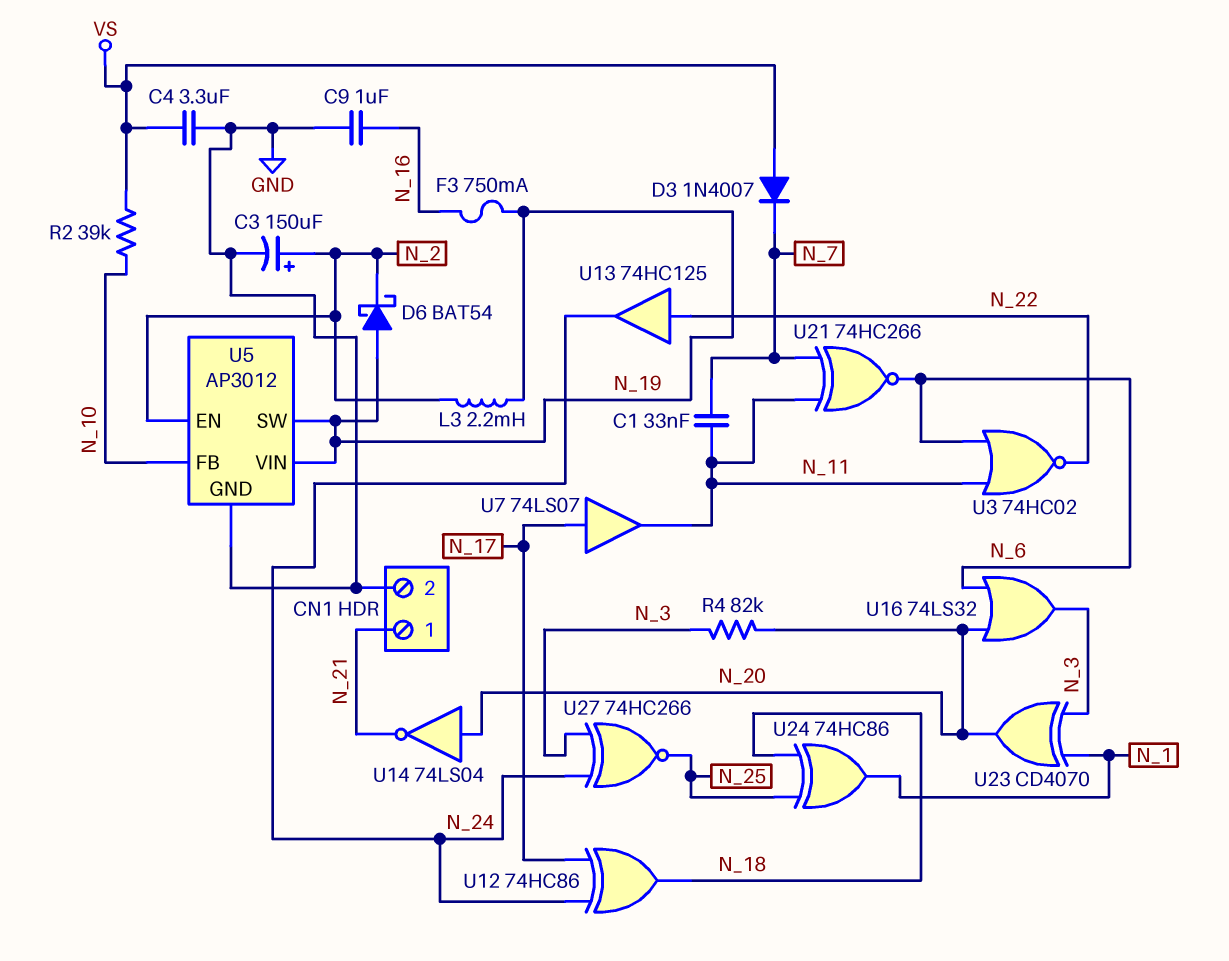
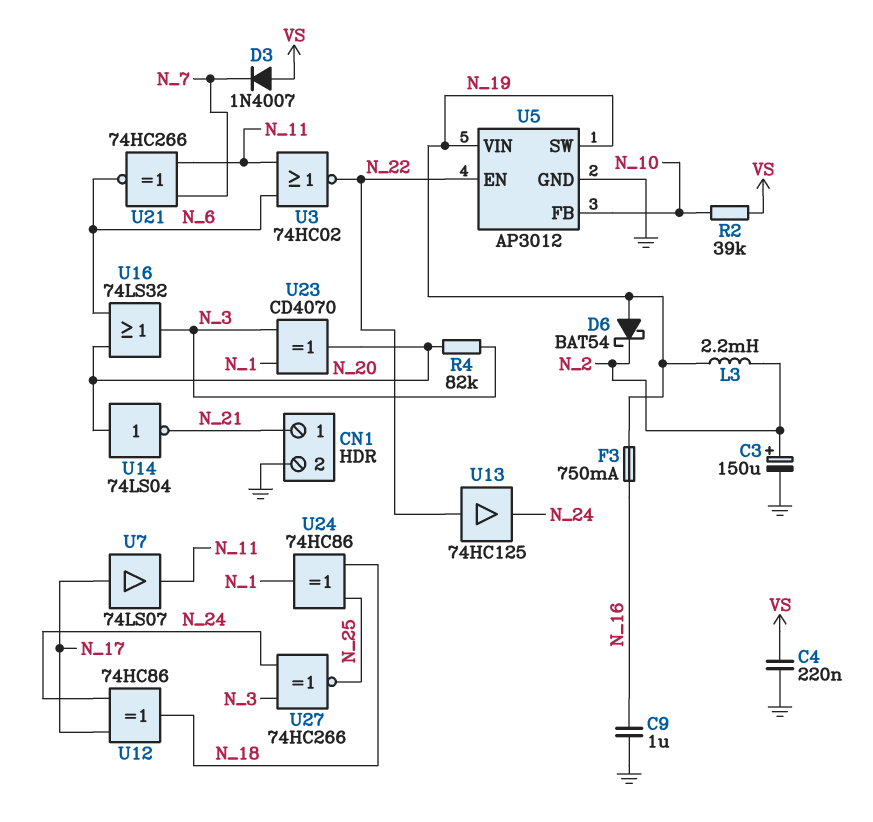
C1: 33nF (N_7, N_11) -> none
C4: 3.3uF (GND, VS) -> 220nF (GND, VS)
U5 pin EN: N_2 -> N_22

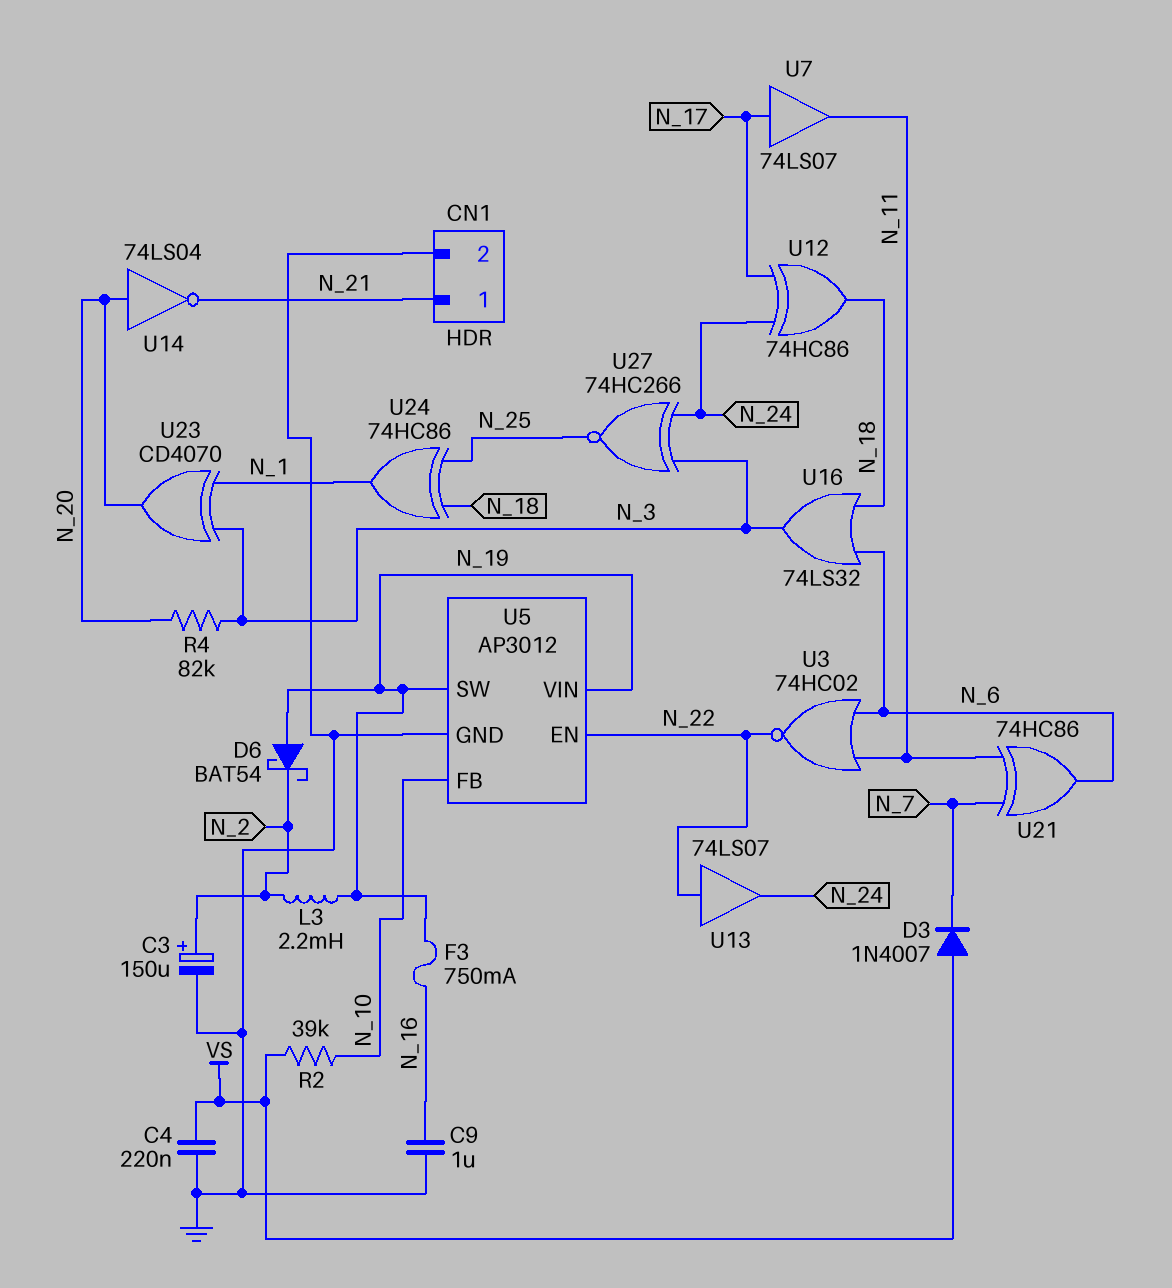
U13: buffer 74HC125 (in N_22, out N_24) -> buffer 74LS07 (in N_22, out N_24)
U16: OR 74LS32 (in N_6, in N_20, out N_3) -> OR 74LS32 (in N_6, in N_18, out N_3)
U21: XNOR 74HC266 (in N_7, in N_11, out N_6) -> XOR 74HC86 (in N_7, in N_11, out N_6)

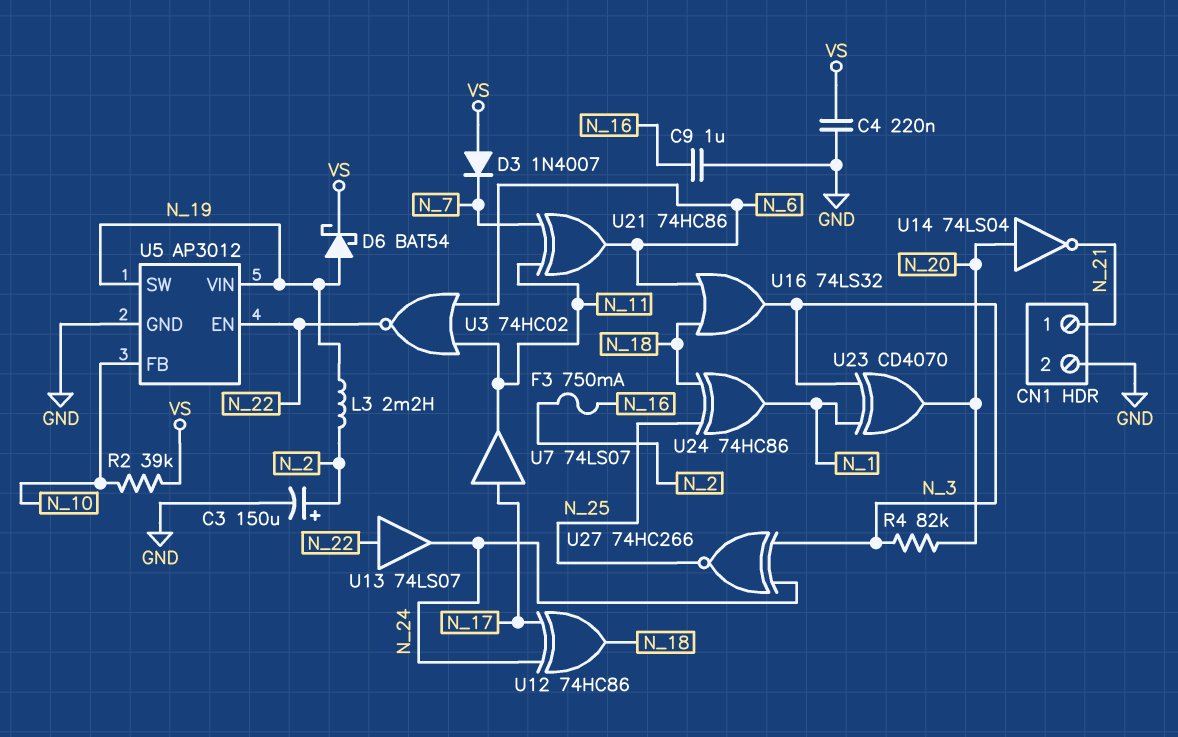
D6: schottky BAT54 (A N_19, K N_2) -> schottky BAT54 (A N_19, K VS)
F3: 750mA (N_16, N_19) -> 750mA (N_2, N_16)

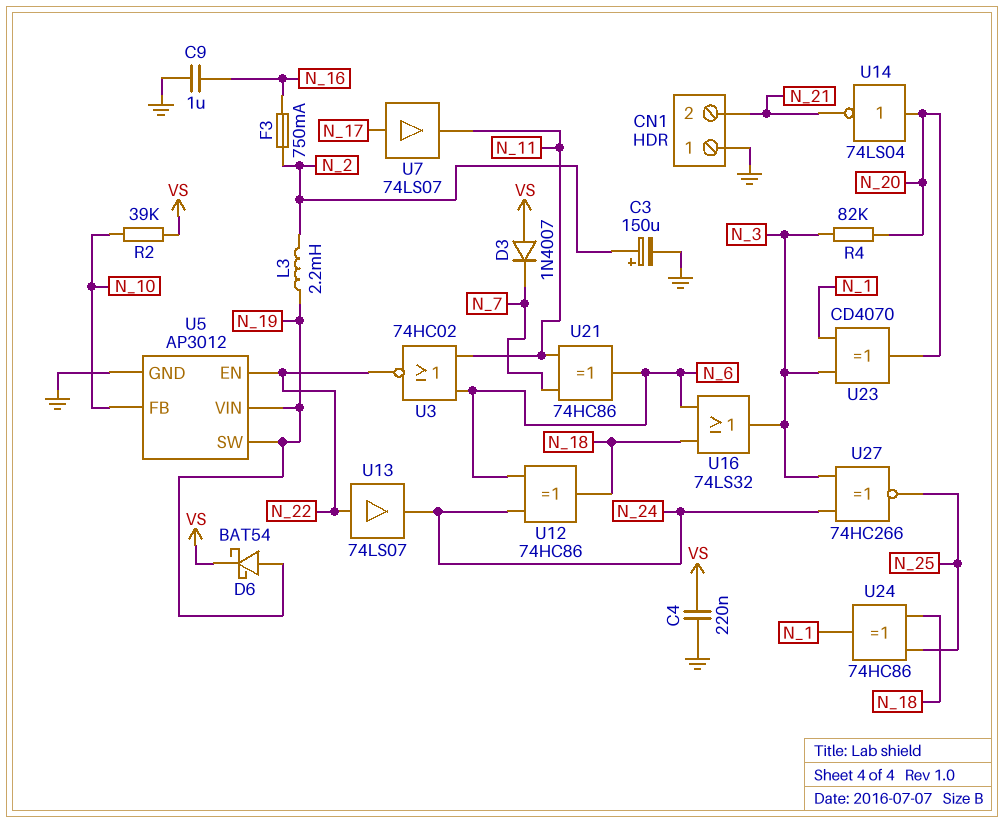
CN1 pin 1: N_21 -> GND
CN1 pin 2: GND -> N_21
U12: XOR 74HC86 (in N_17, in N_24, out N_18) -> XOR 74HC86 (in N_6, in N_24, out N_18)

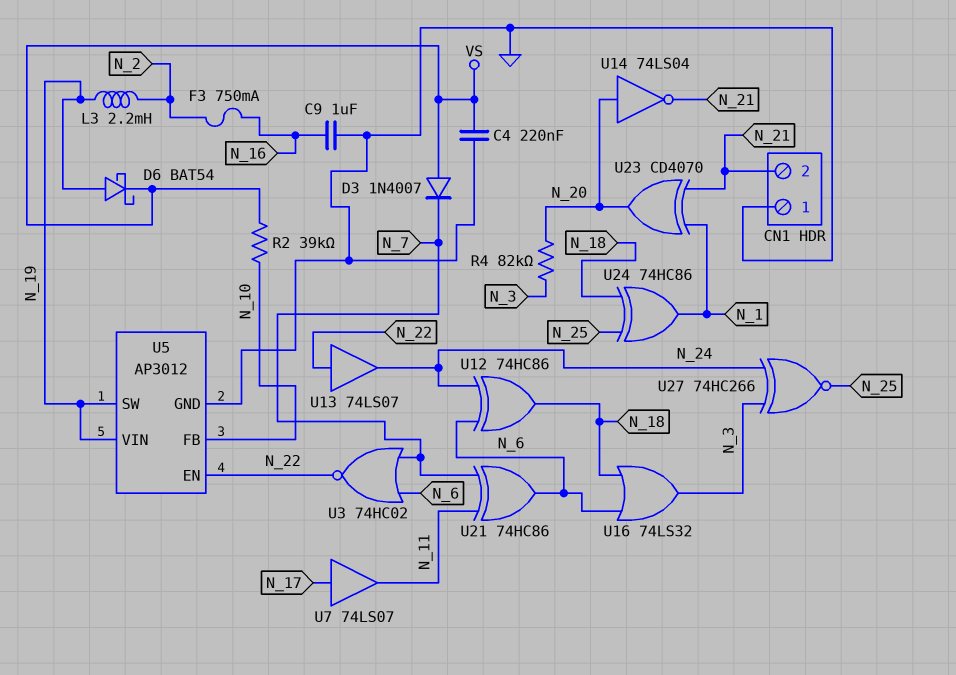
C3: 150uF (plus N_2, minus GND) -> none
U3: NOR 74HC02 (in N_6, in N_11, out N_22) -> NOR 74HC02 (in N_6, in N_7, out N_22)
U23: XOR CD4070 (in N_1, in N_3, out N_20) -> XOR CD4070 (in N_1, in N_21, out N_20)

